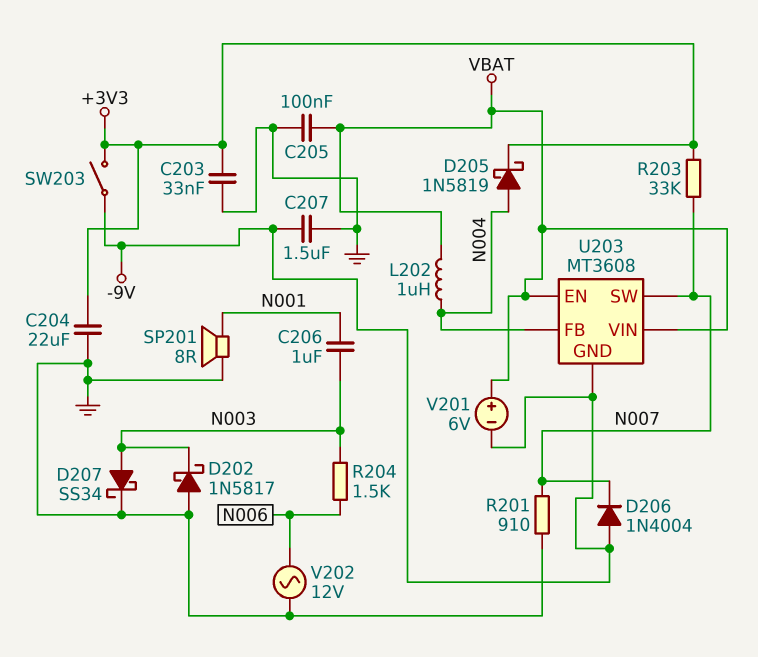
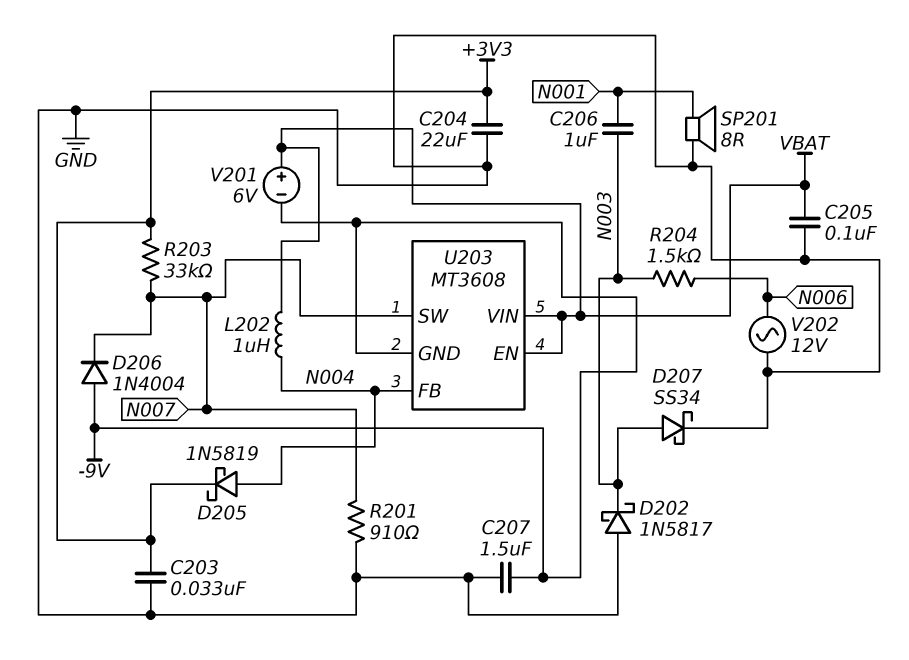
SW203: switch (+3V3, -9V) -> none

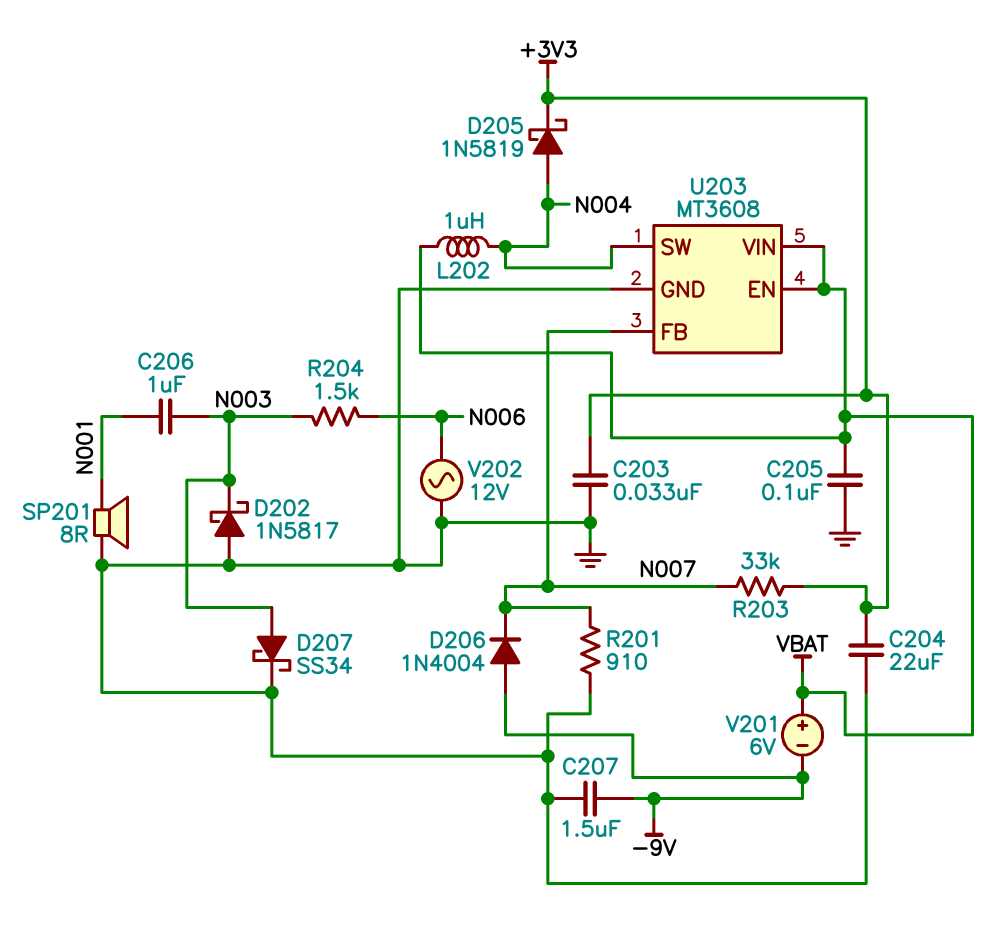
U203 pin FB: N004 -> N007
U203 pin GND: -9V -> GND
U203 pin SW: N007 -> N004

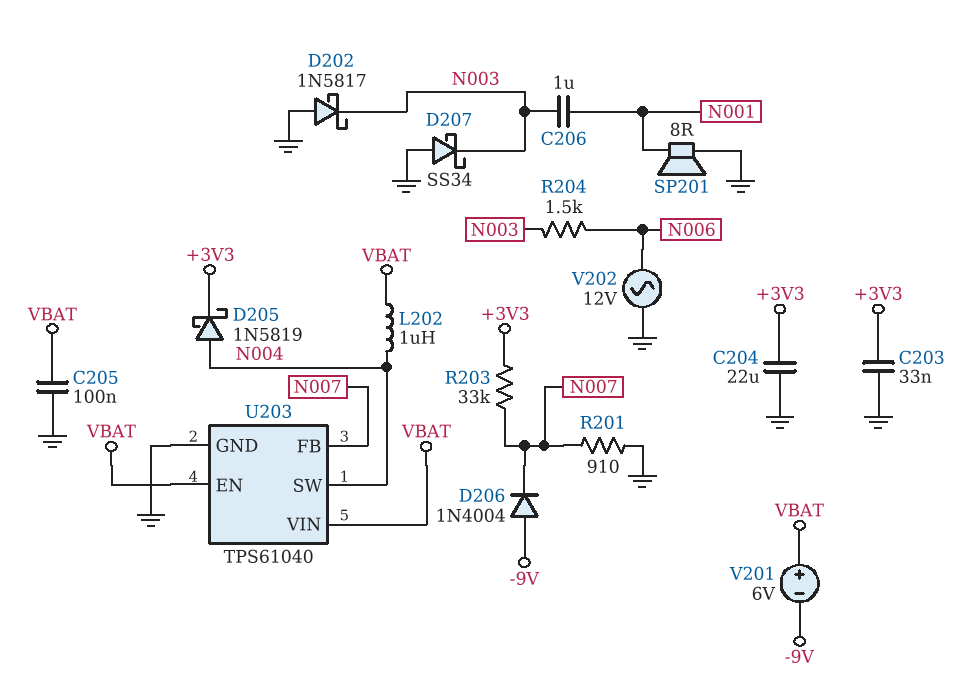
C207: 1.5uF (-9V, GND) -> none
D207: schottky SS34 (A N003, K GND) -> schottky SS34 (A GND, K N003)
U203: MT3608 -> TPS61040

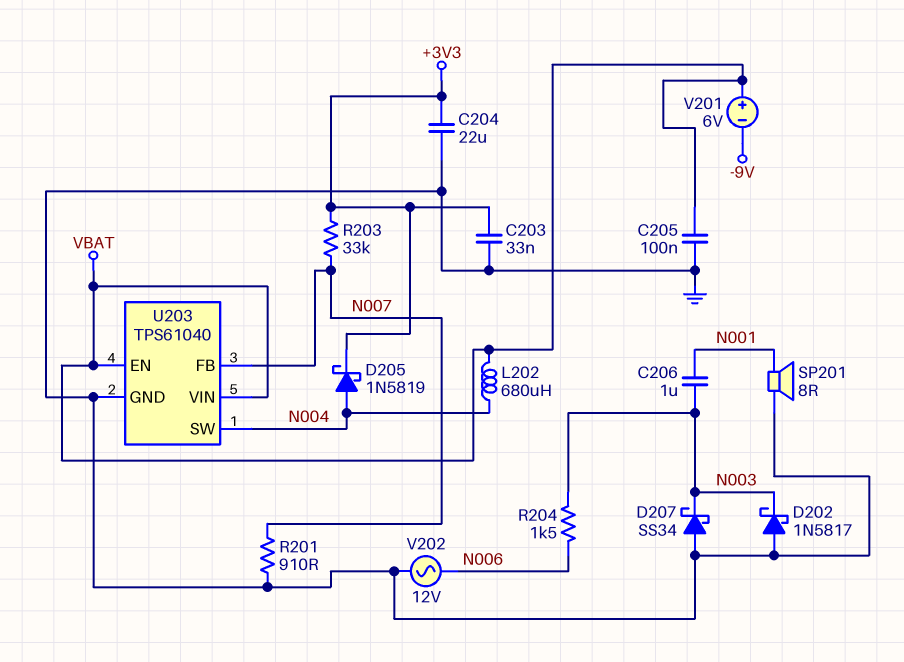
D206: diode 1N4004 (A -9V, K N007) -> none
L202: 1uH (N004, VBAT) -> 680uH (N004, VBAT)

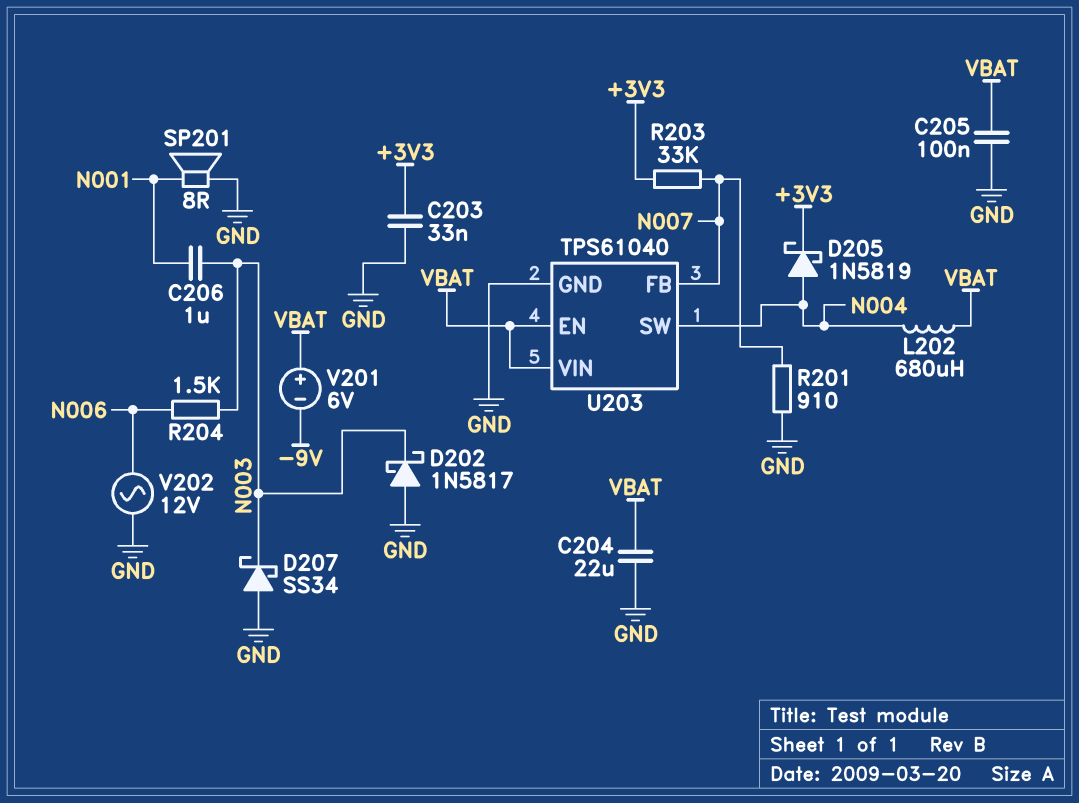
C204: 22uF (+3V3, GND) -> 22uF (GND, VBAT)

